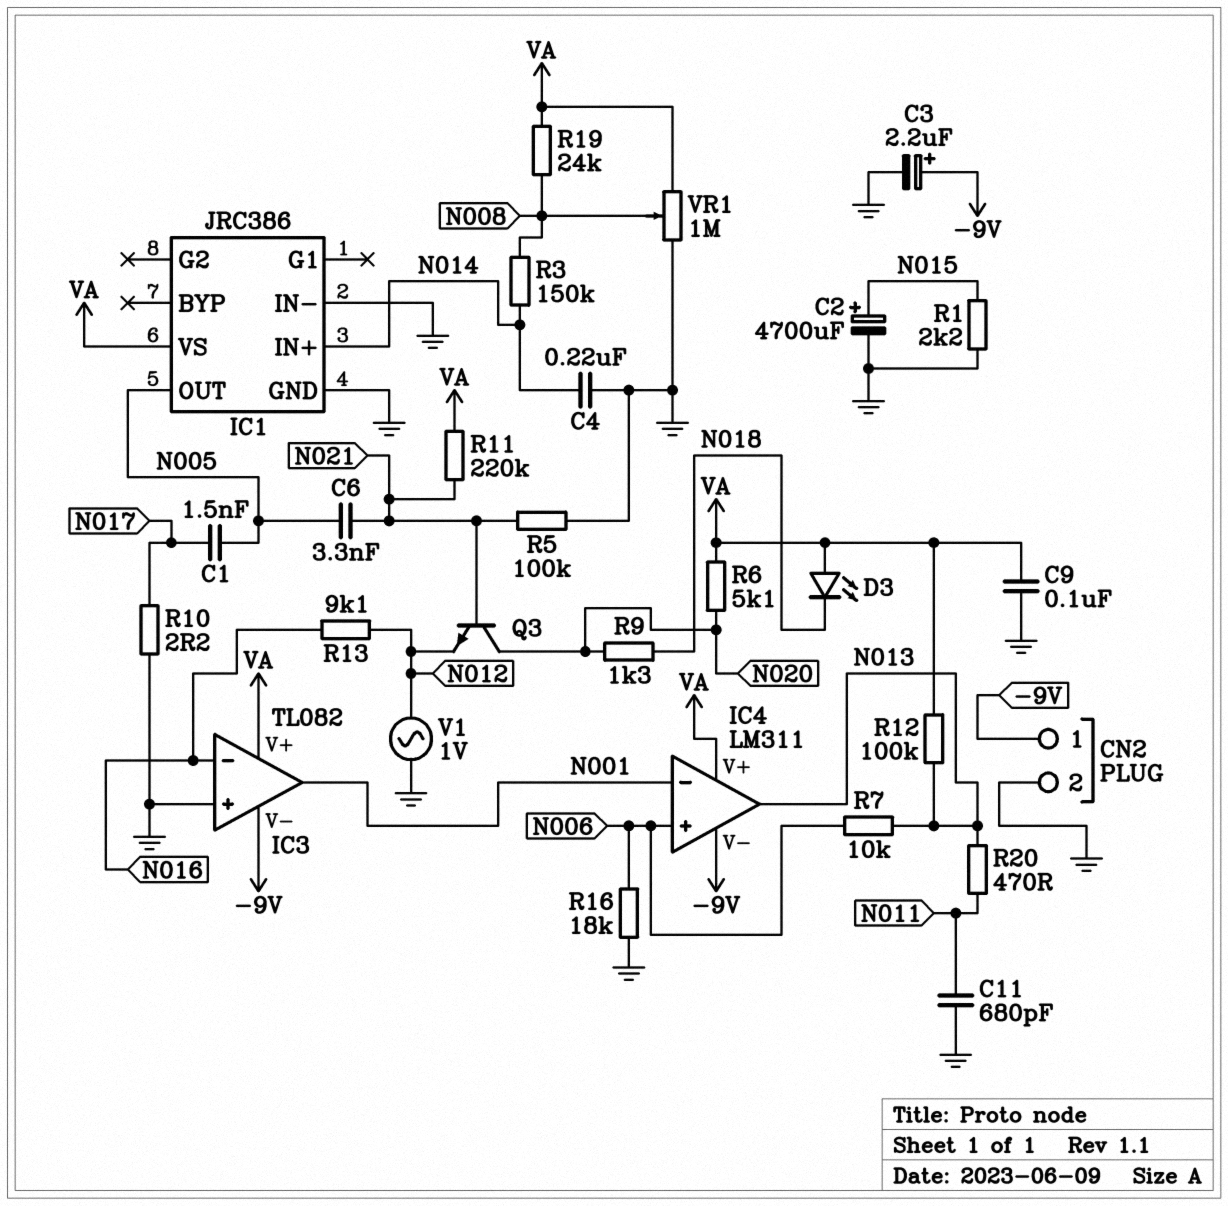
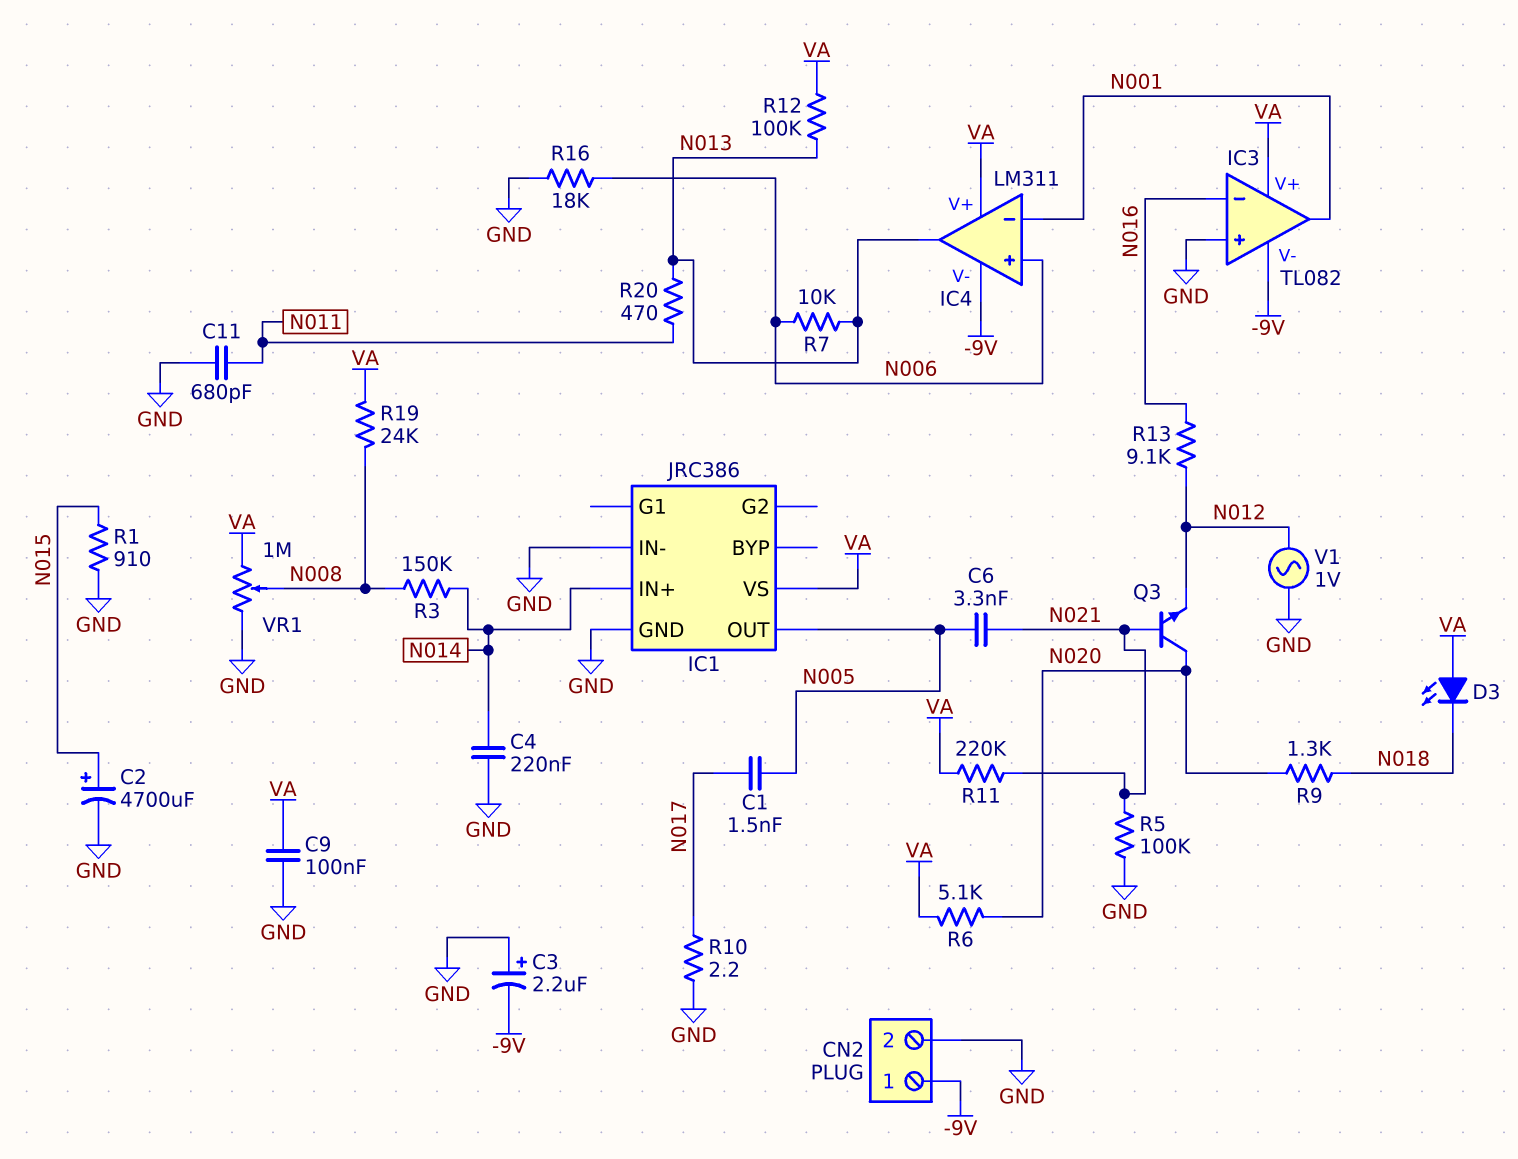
C3: 2.2uF (plus -9V, minus GND) -> 2.2uF (plus GND, minus -9V)
R1: 2.2k (GND, N015) -> 910 (GND, N015)

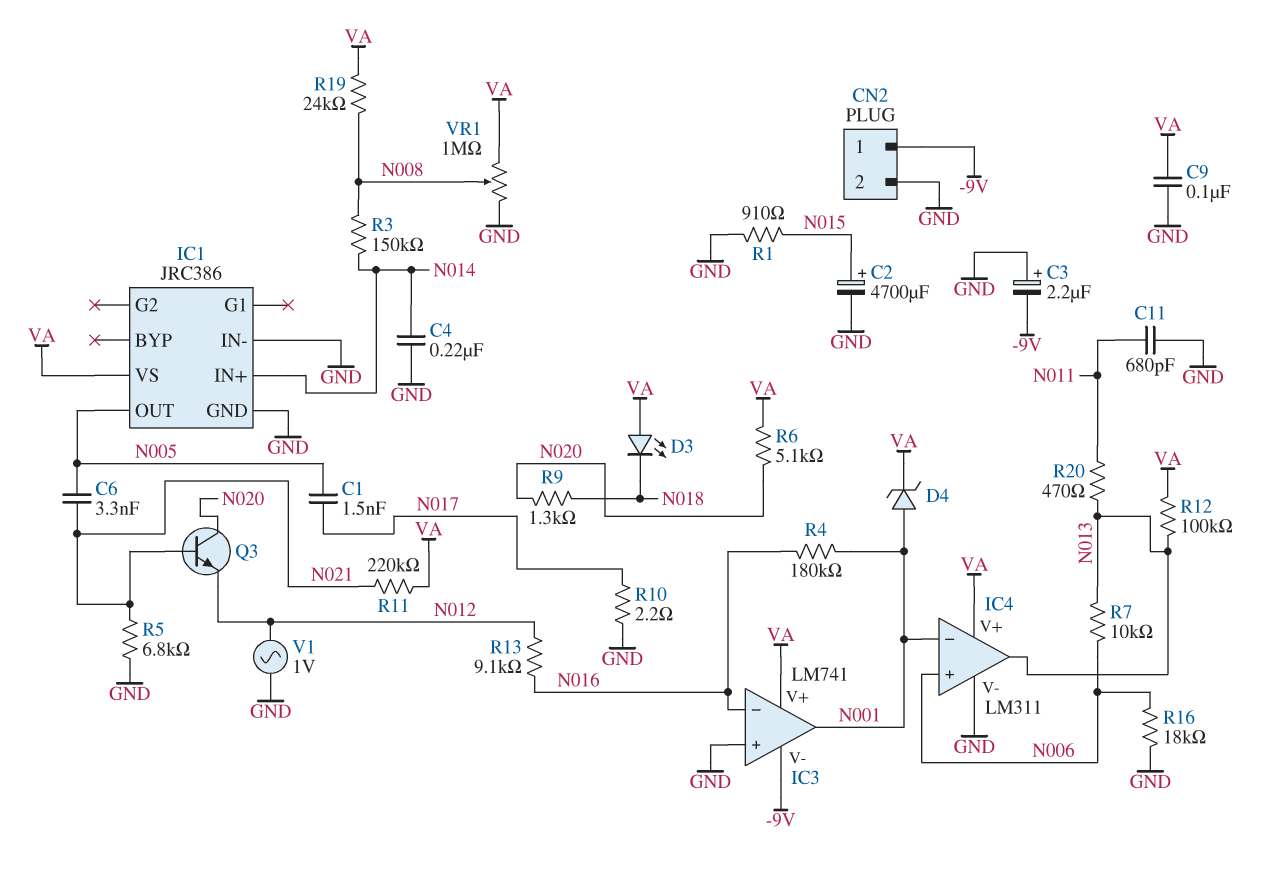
D4: none -> zener (A N001, K VA)
IC3: TL082 -> LM741
IC4 pin V-: -9V -> GND
R4: none -> 180k (N001, N016)
R5: 100k (GND, N021) -> 6.8k (GND, N021)

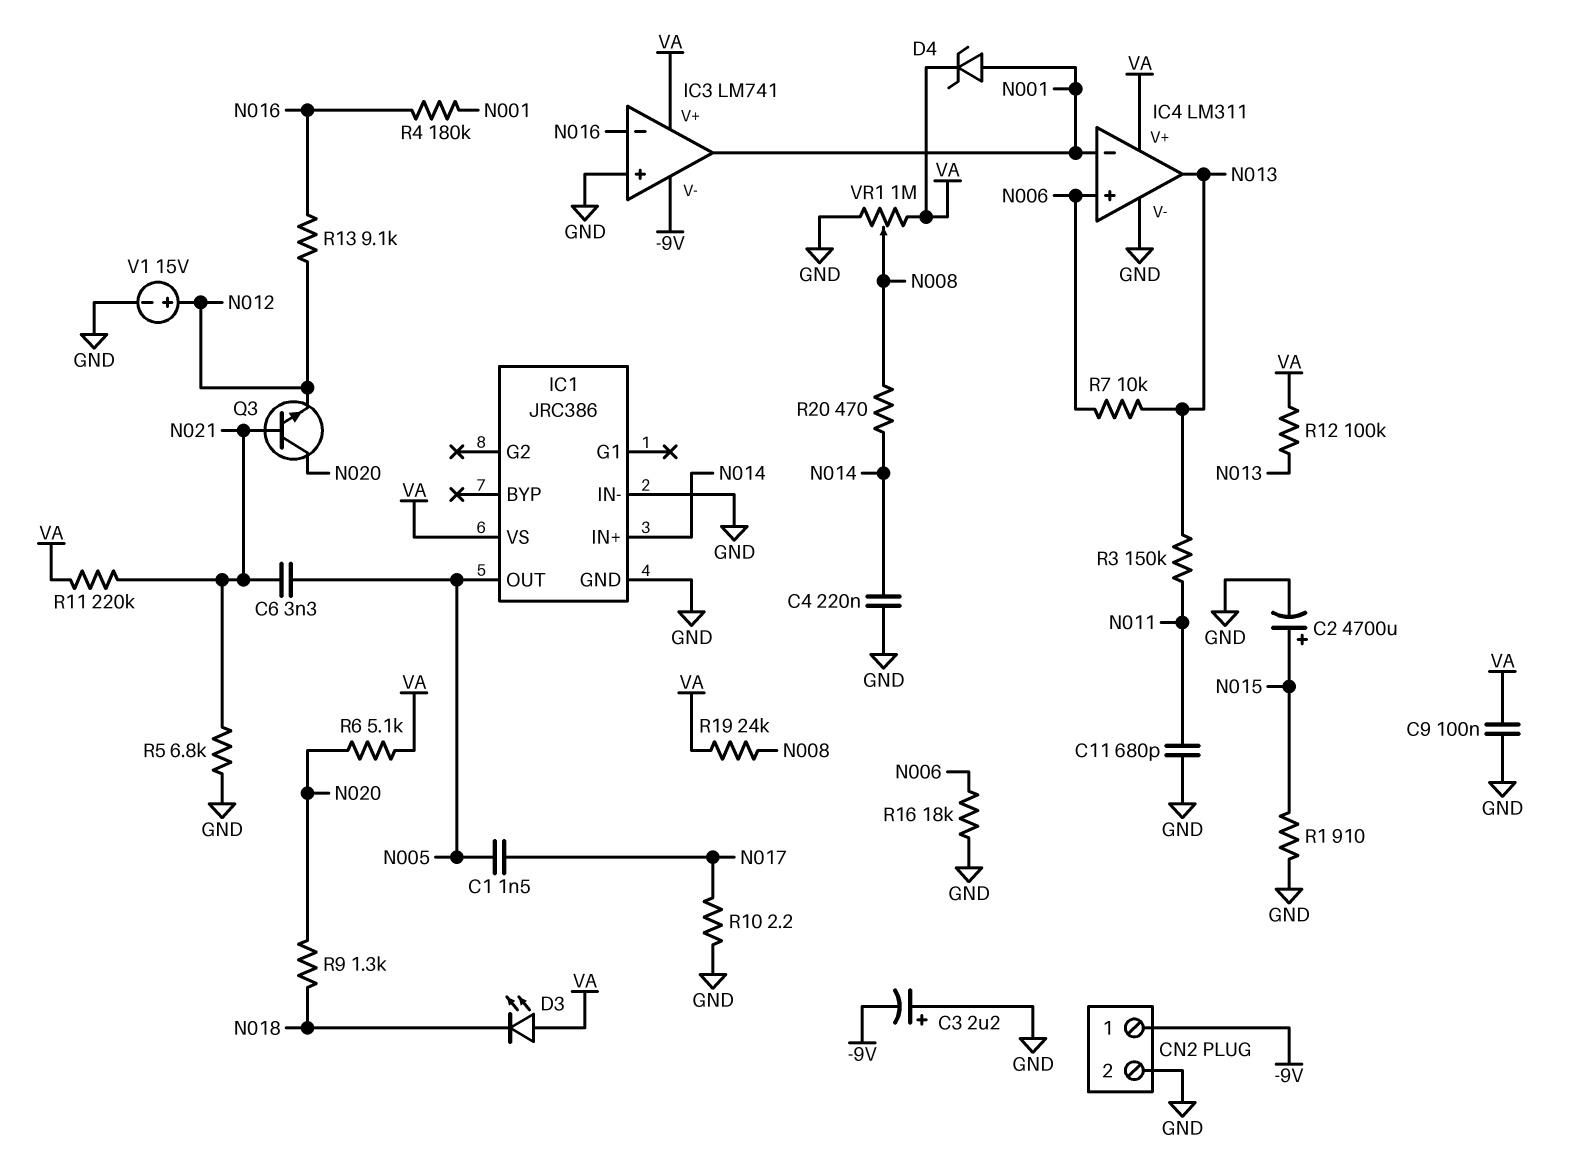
R3: 150k (N008, N014) -> 150k (N011, N013)
R20: 470 (N011, N013) -> 470 (N008, N014)
V1: AC 1V (GND, N012) -> 15V (plus N012, minus GND)

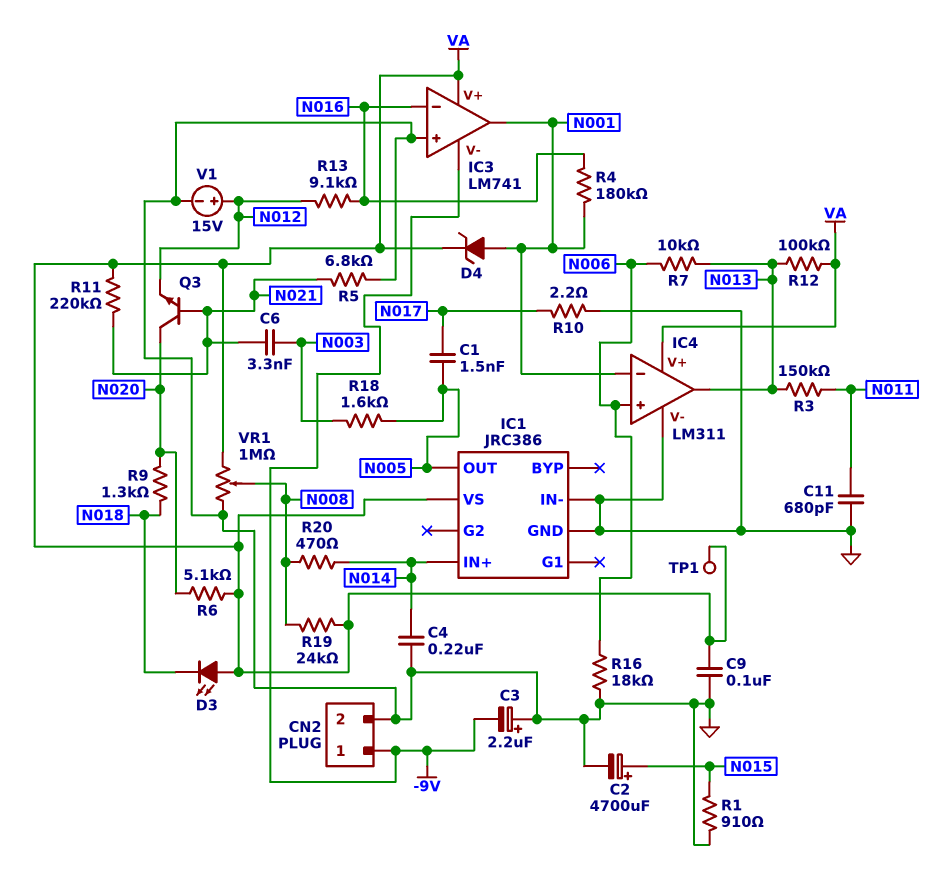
C6: 3.3nF (N005, N021) -> 3.3nF (N003, N021)
R18: none -> 1.6k (N003, N005)
TP1: none -> test point (VA)

